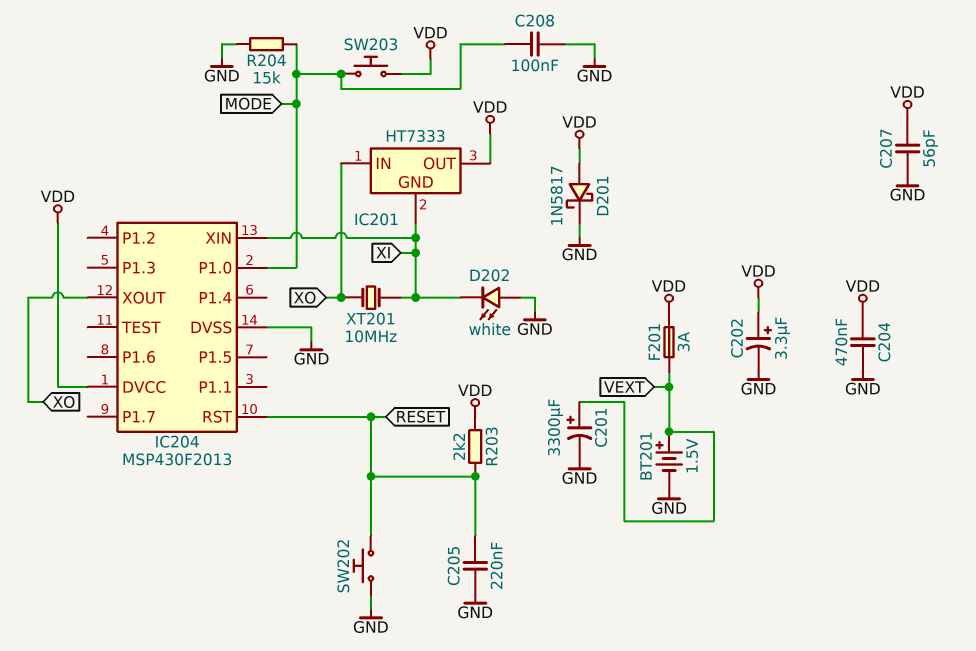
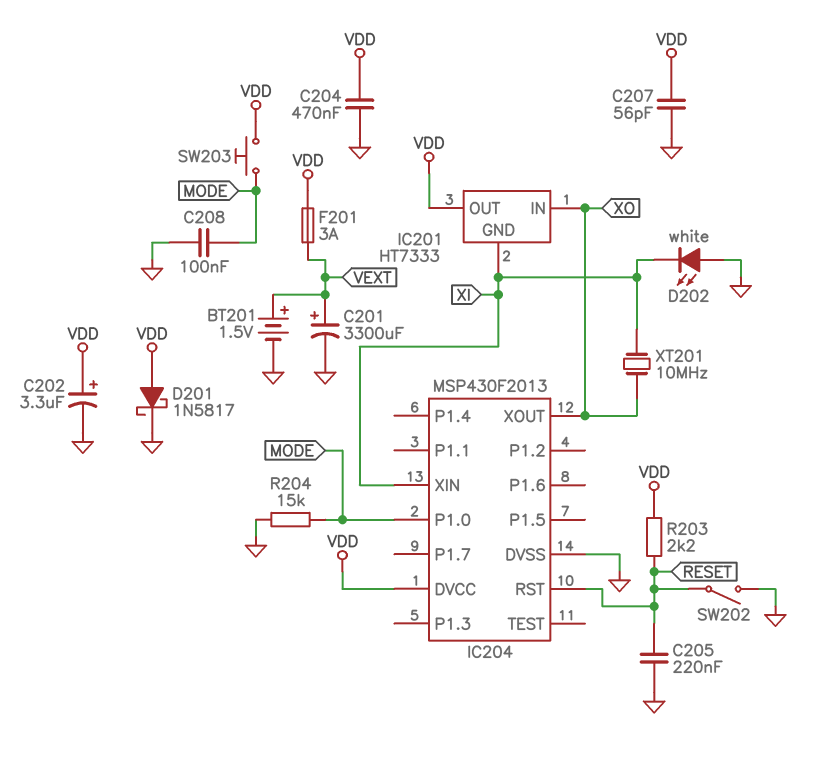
SW202: button (GND, RESET) -> switch (GND, RESET)

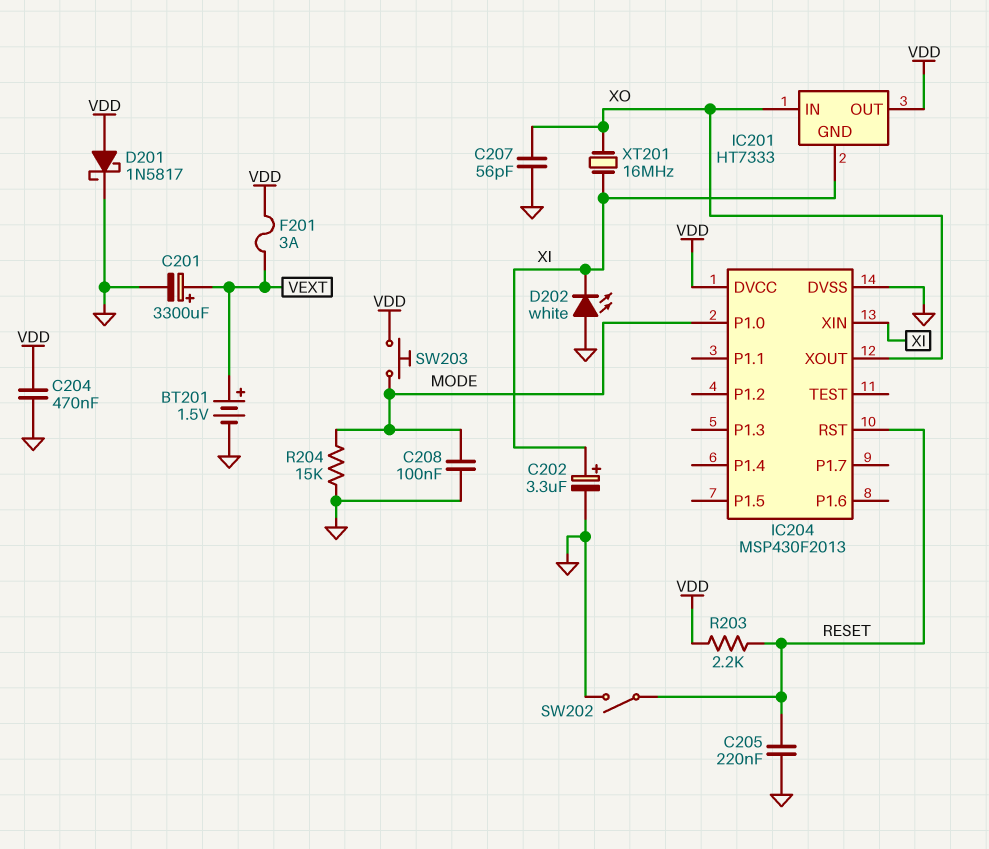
C202: 3.3uF (plus VDD, minus GND) -> 3.3uF (plus XI, minus GND)
C207: 56pF (GND, VDD) -> 56pF (GND, XO)
XT201: 10MHz (XI, XO) -> 16MHz (XI, XO)

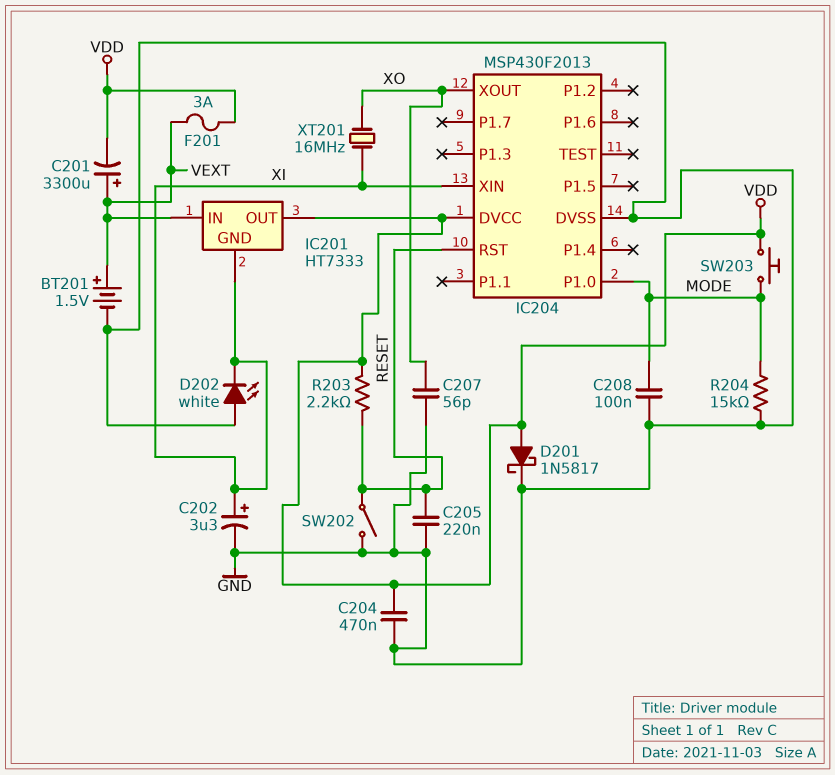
C201: 3300uF (plus VEXT, minus GND) -> 3300uF (plus VEXT, minus VDD)
IC201 pin IN: XO -> VEXT

